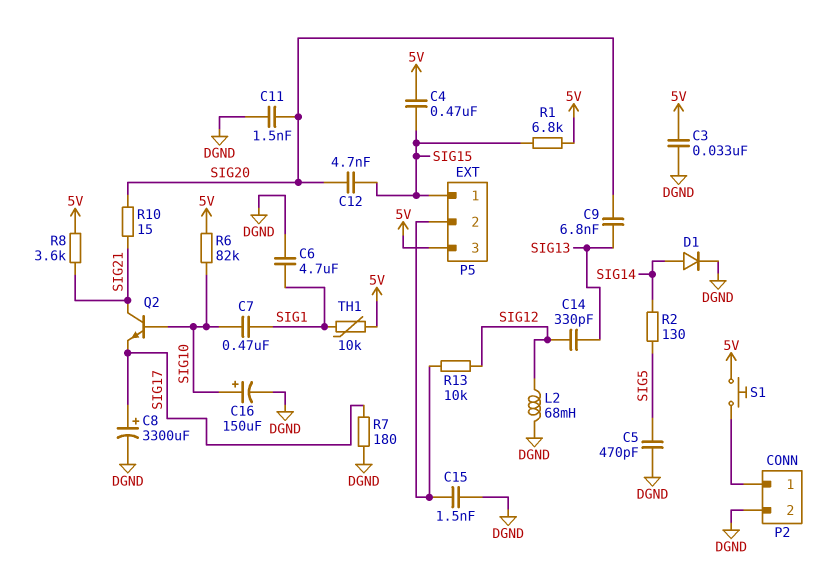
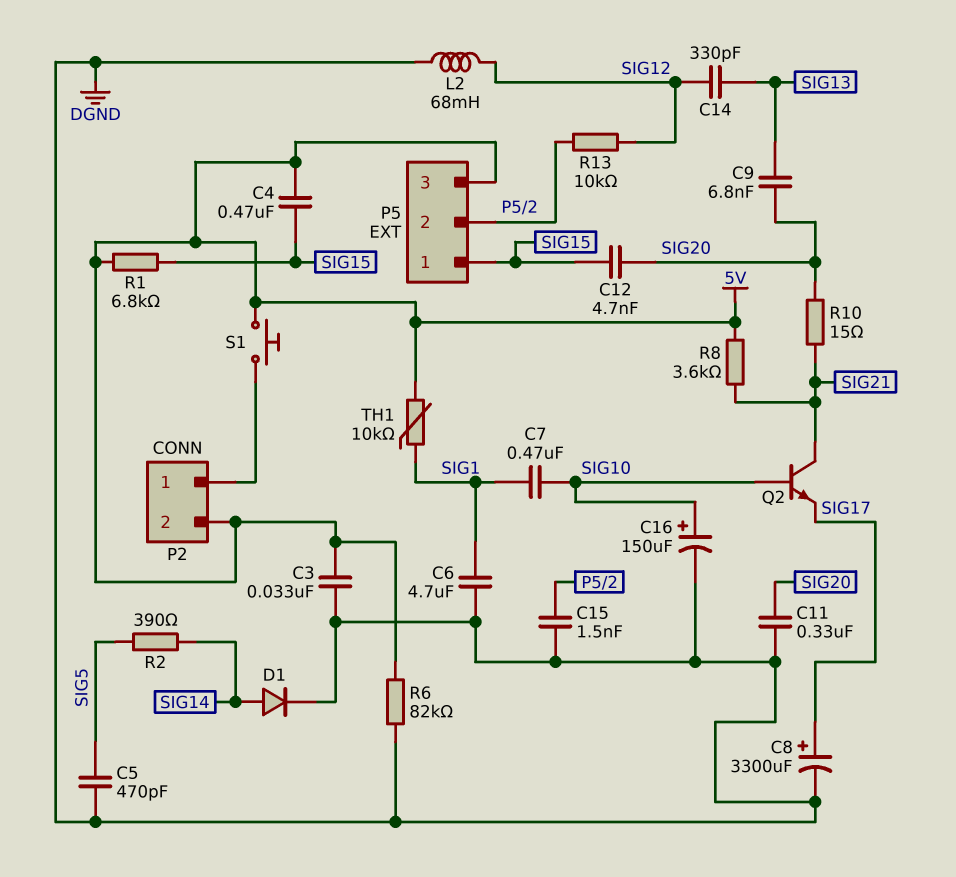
C11: 1.5nF (DGND, SIG20) -> 330nF (DGND, SIG20)
P2 pin 2: DGND -> 5V
R2: 130 (SIG5, SIG14) -> 390 (SIG5, SIG14)
R6: 82k (5V, SIG10) -> 82k (5V, DGND)
R7: 180 (DGND, SIG17) -> none

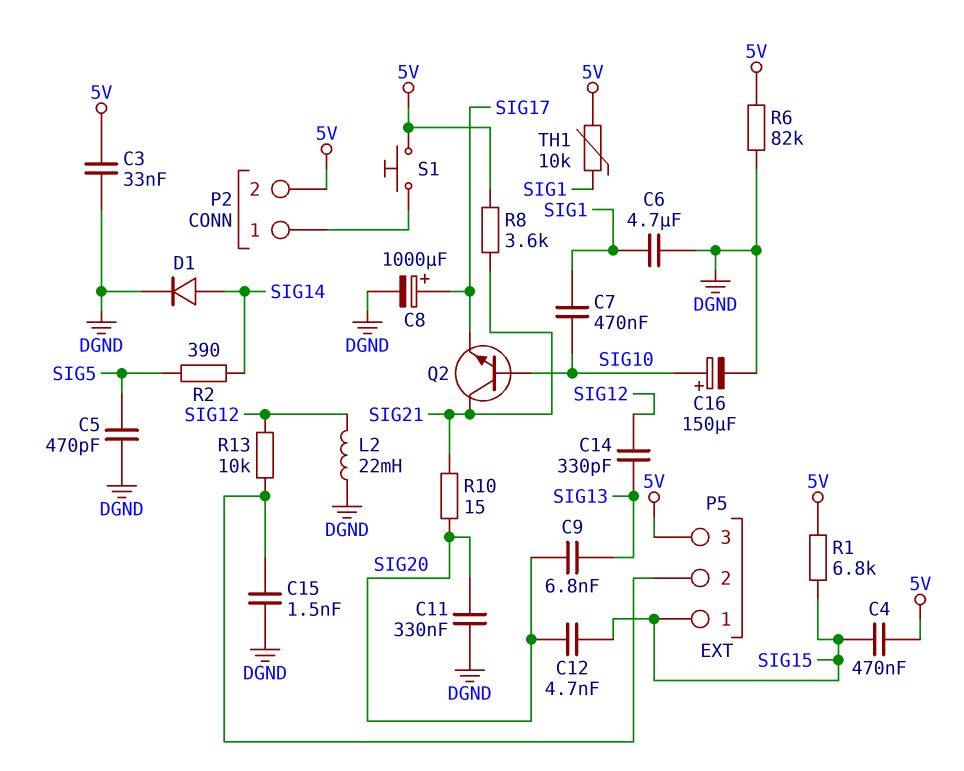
C8: 3300uF (plus SIG17, minus DGND) -> 1000uF (plus SIG17, minus DGND)
L2: 68mH (DGND, SIG12) -> 22mH (DGND, SIG12)

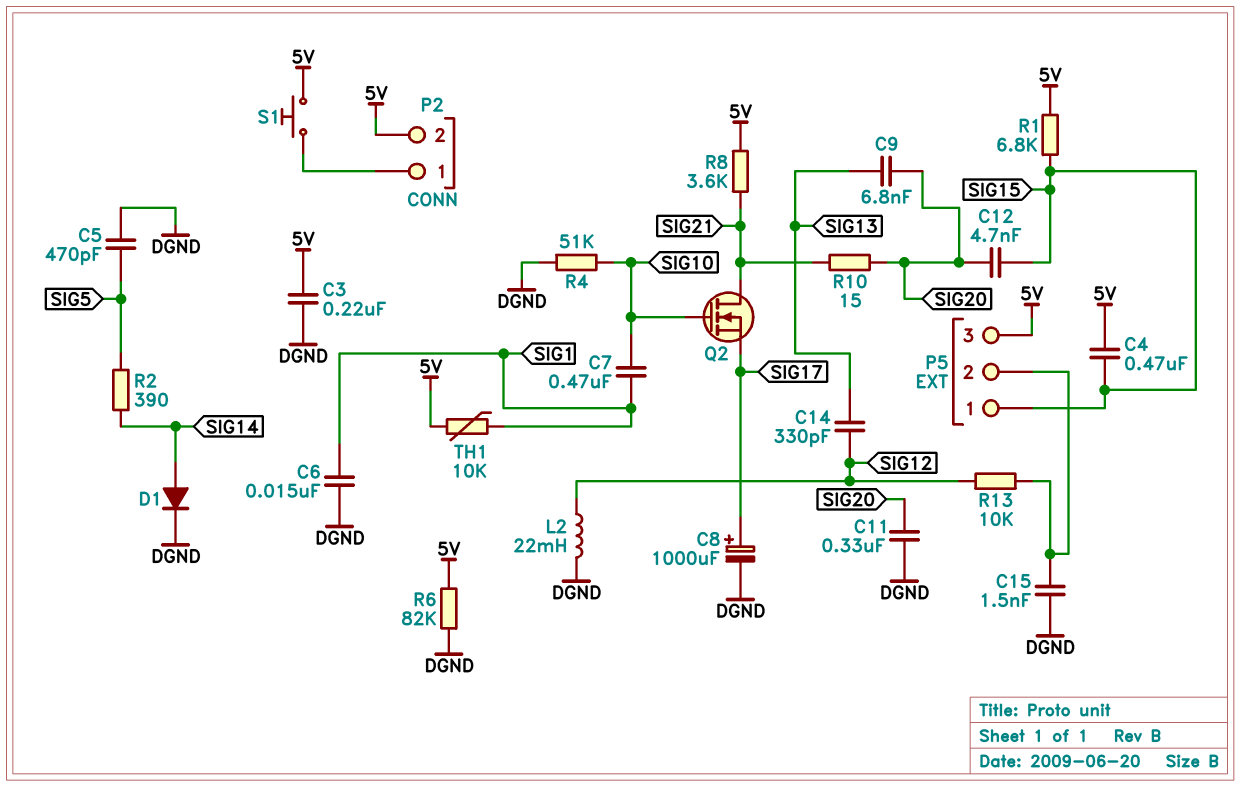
C3: 33nF (5V, DGND) -> 220nF (5V, DGND)
C6: 4.7uF (DGND, SIG1) -> 15nF (DGND, SIG1)
C16: 150uF (plus SIG10, minus DGND) -> none
Q2: NPN (B SIG10, C SIG21, E SIG17) -> NMOS (G SIG10, D SIG21, S SIG17)
R4: none -> 51k (DGND, SIG10)

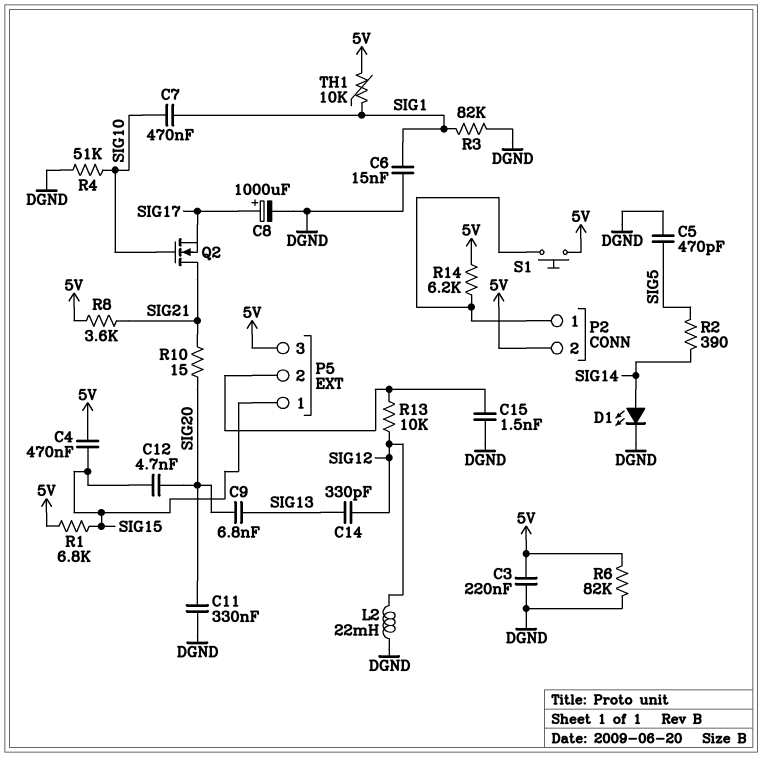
D1: diode (A SIG14, K DGND) -> LED (A SIG14, K DGND)
R3: none -> 82k (DGND, SIG1)
R14: none -> 6.2k (5V, P2/1)

